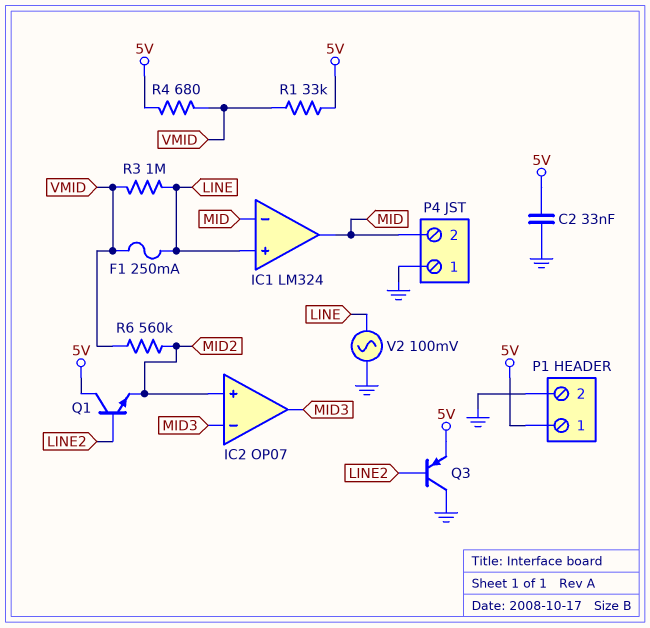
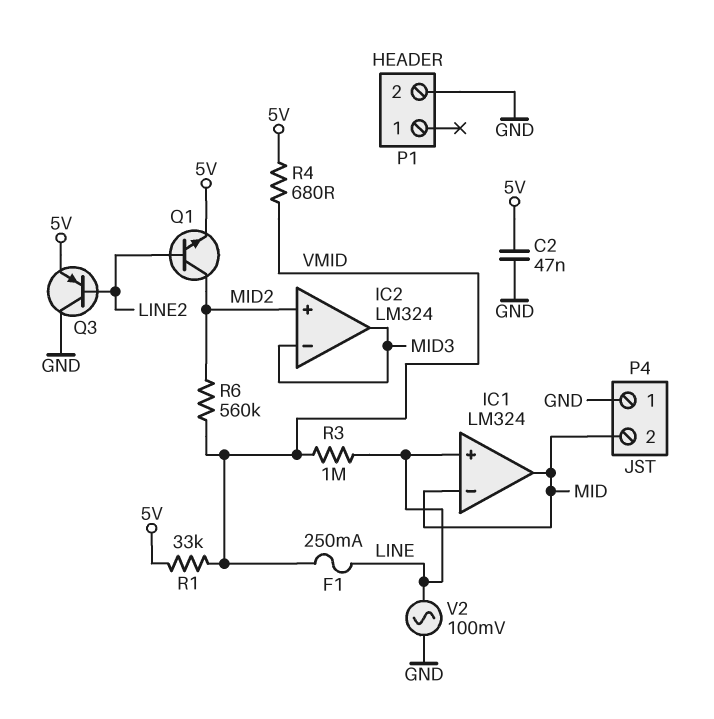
C2: 33nF (5V, GND) -> 47nF (5V, GND)
IC2: OP07 -> LM324
P1 pin 1: 5V -> none
Q1: NPN (B LINE2, C 5V, E MID2) -> NPN (B LINE2, C MID2, E 5V)

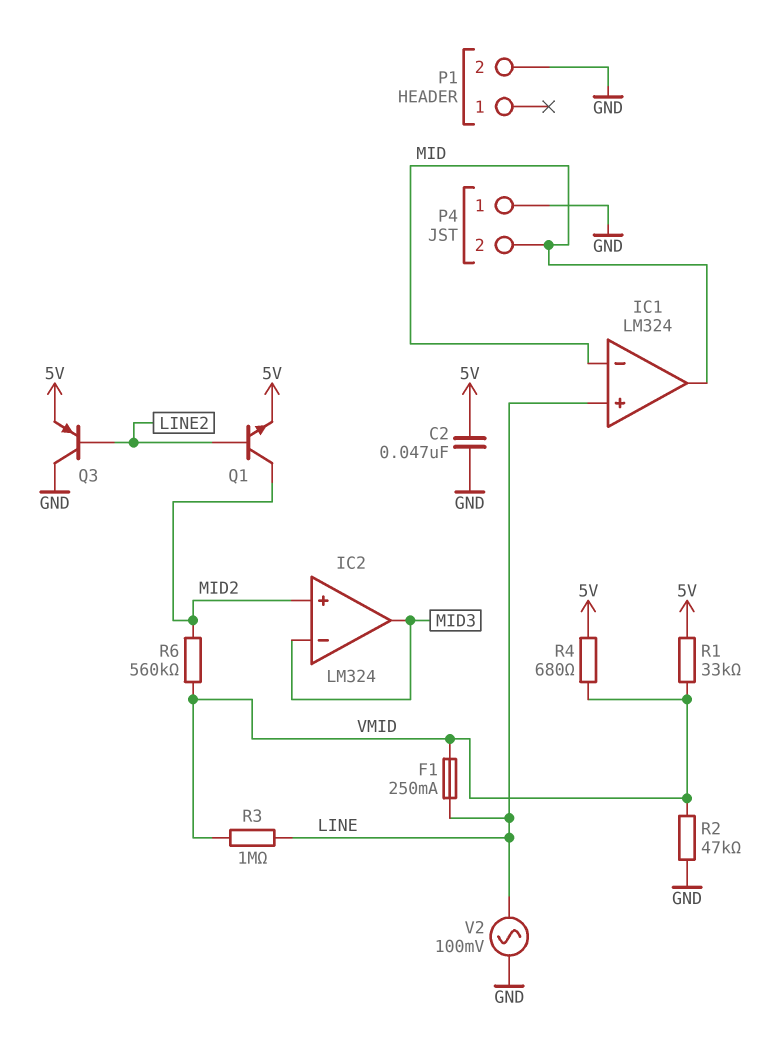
R2: none -> 47k (GND, VMID)

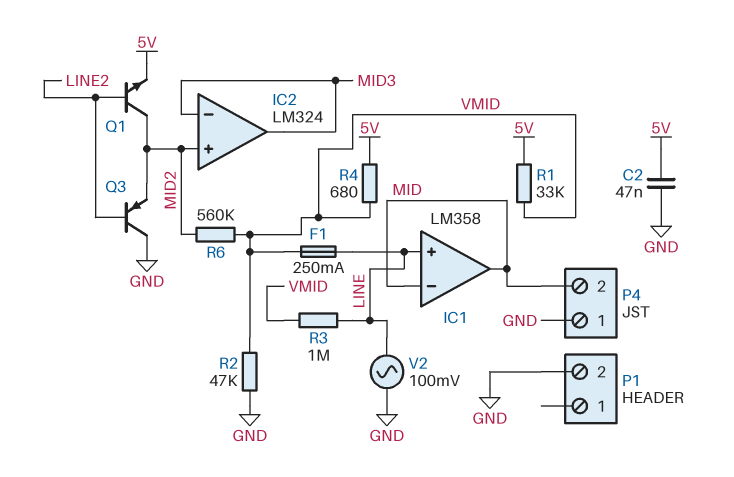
IC1: LM324 -> LM358
Q3: PNP (B LINE2, C GND, E 5V) -> PNP (B LINE2, C GND, E MID2)

